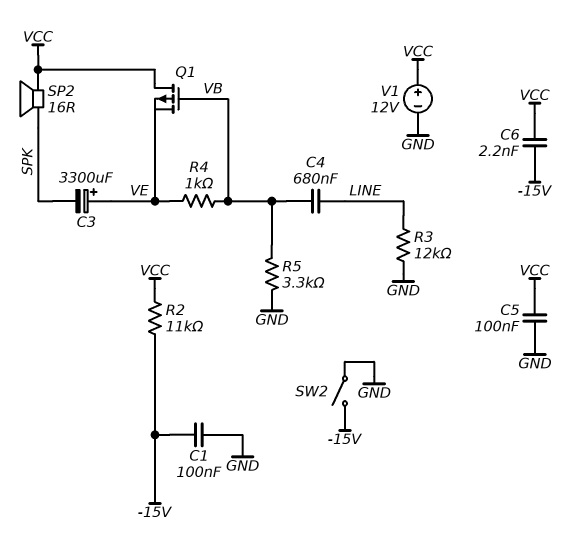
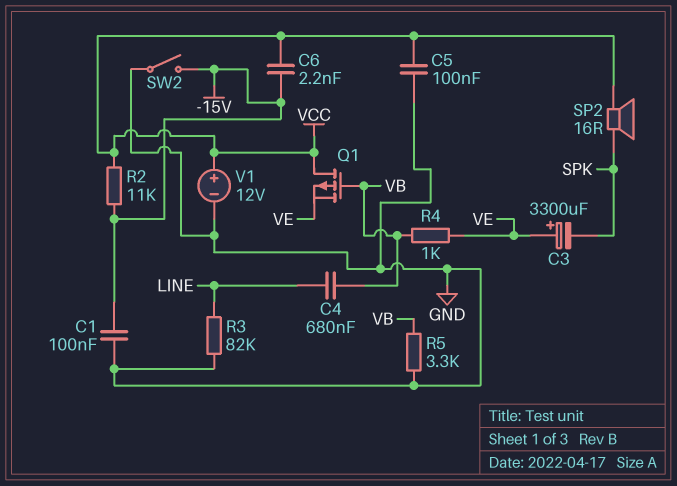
R3: 12k (GND, LINE) -> 82k (GND, LINE)

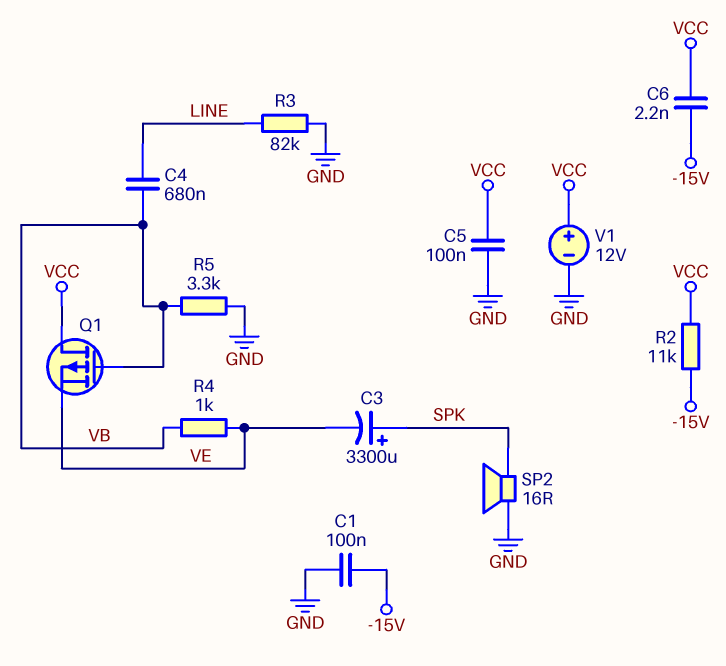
C3: 3300uF (plus VE, minus SPK) -> 3300uF (plus SPK, minus VE)
SP2: speaker 16R (SPK, VCC) -> speaker 16R (GND, SPK)
SW2: switch (-15V, GND) -> none

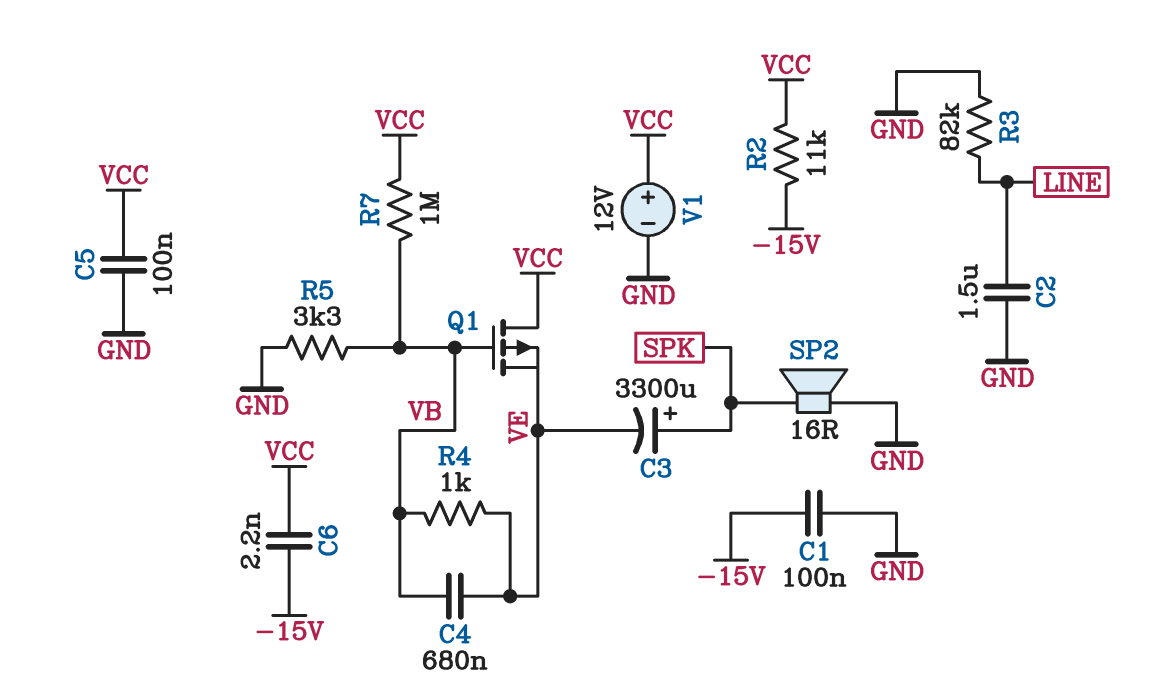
C2: none -> 1.5uF (GND, LINE)
C4: 680nF (LINE, VB) -> 680nF (VB, VE)
R7: none -> 1M (VB, VCC)

